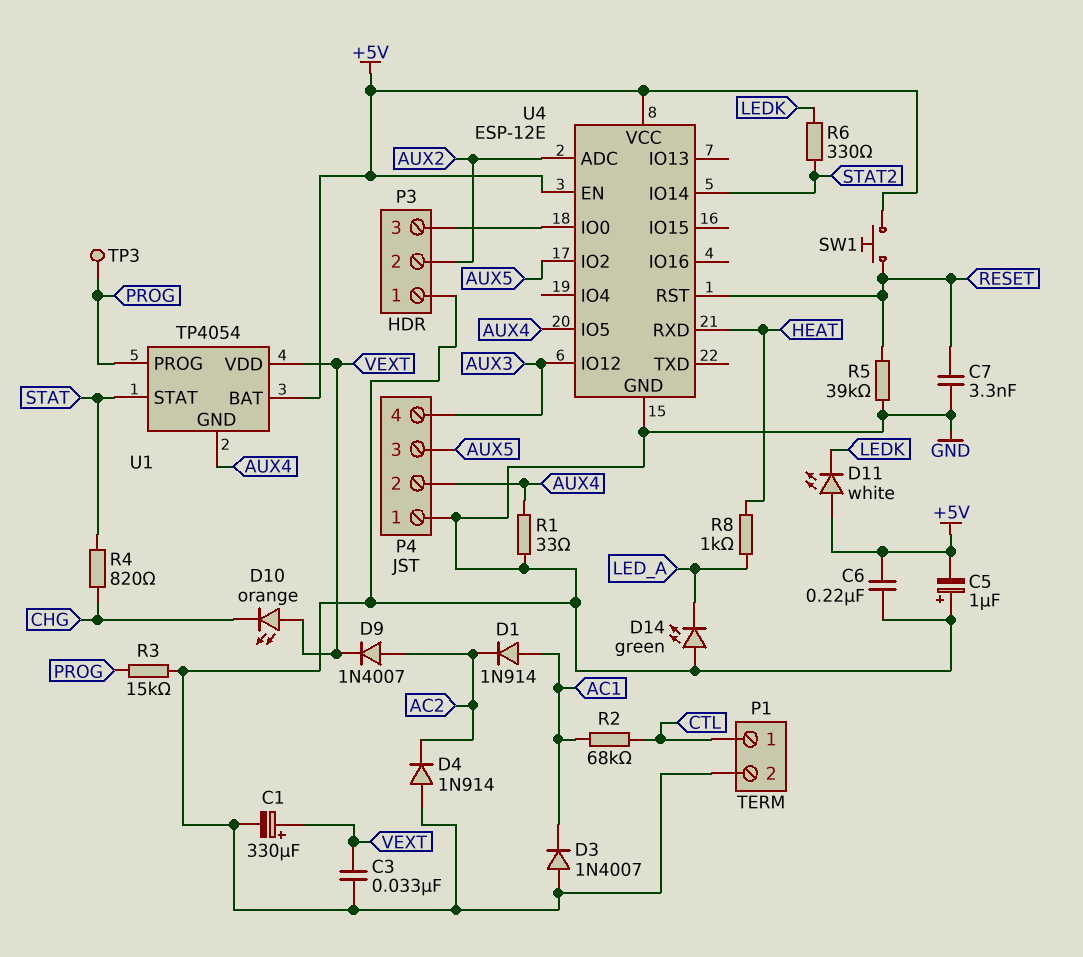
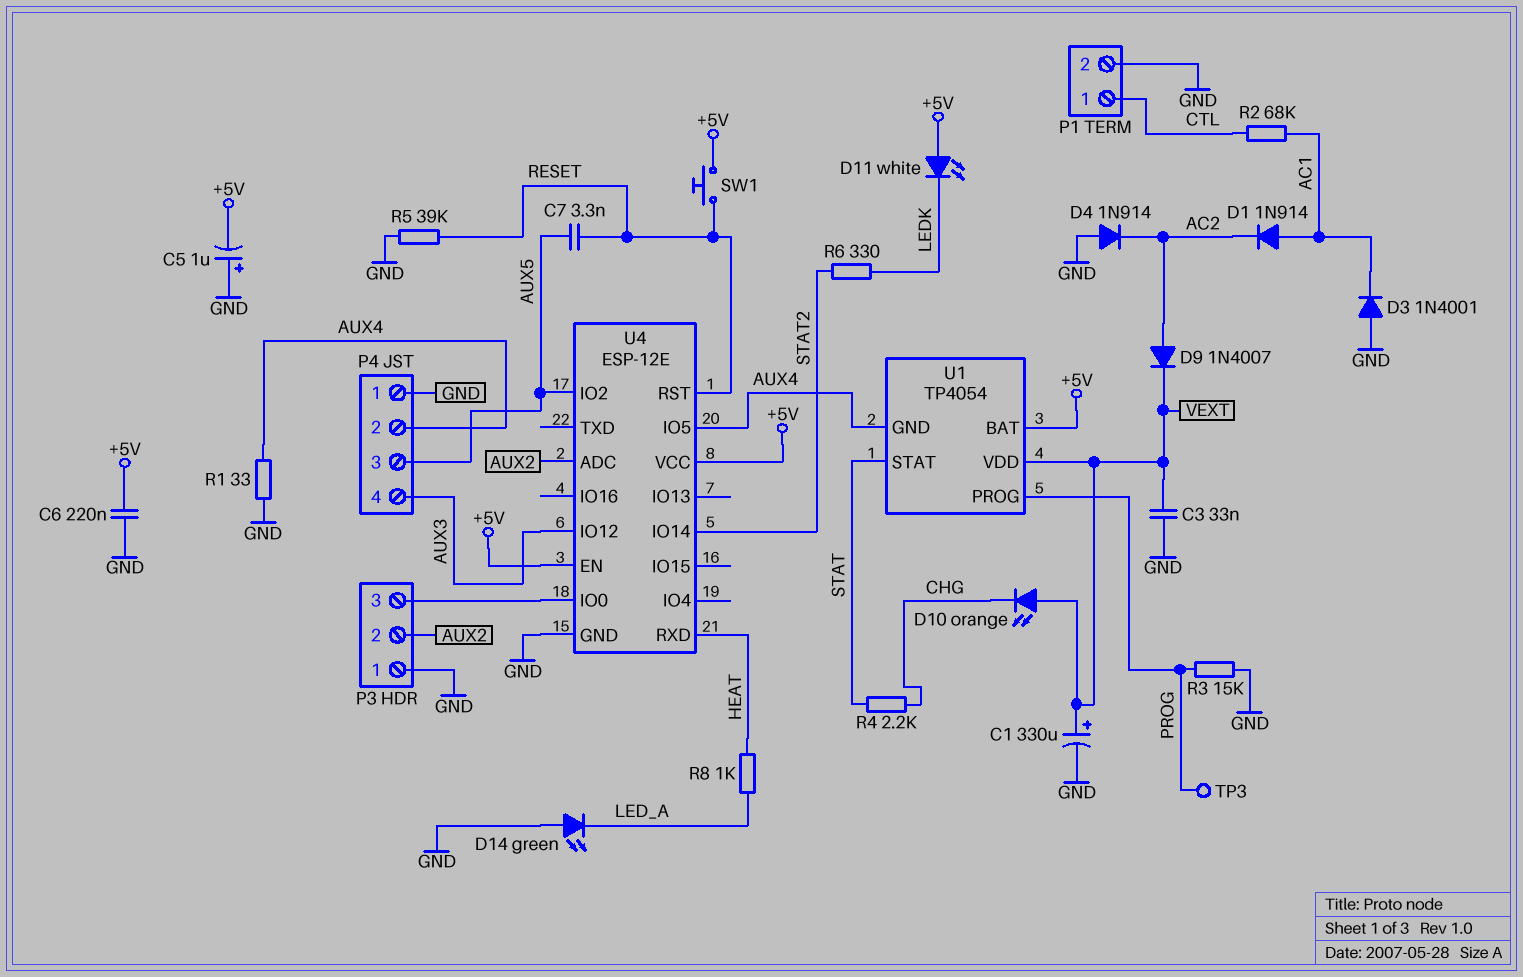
C7: 3.3nF (GND, RESET) -> 3.3nF (AUX5, RESET)
D3: diode 1N4007 (A GND, K AC1) -> diode 1N4001 (A GND, K AC1)
R4: 820 (CHG, STAT) -> 2.2k (CHG, STAT)

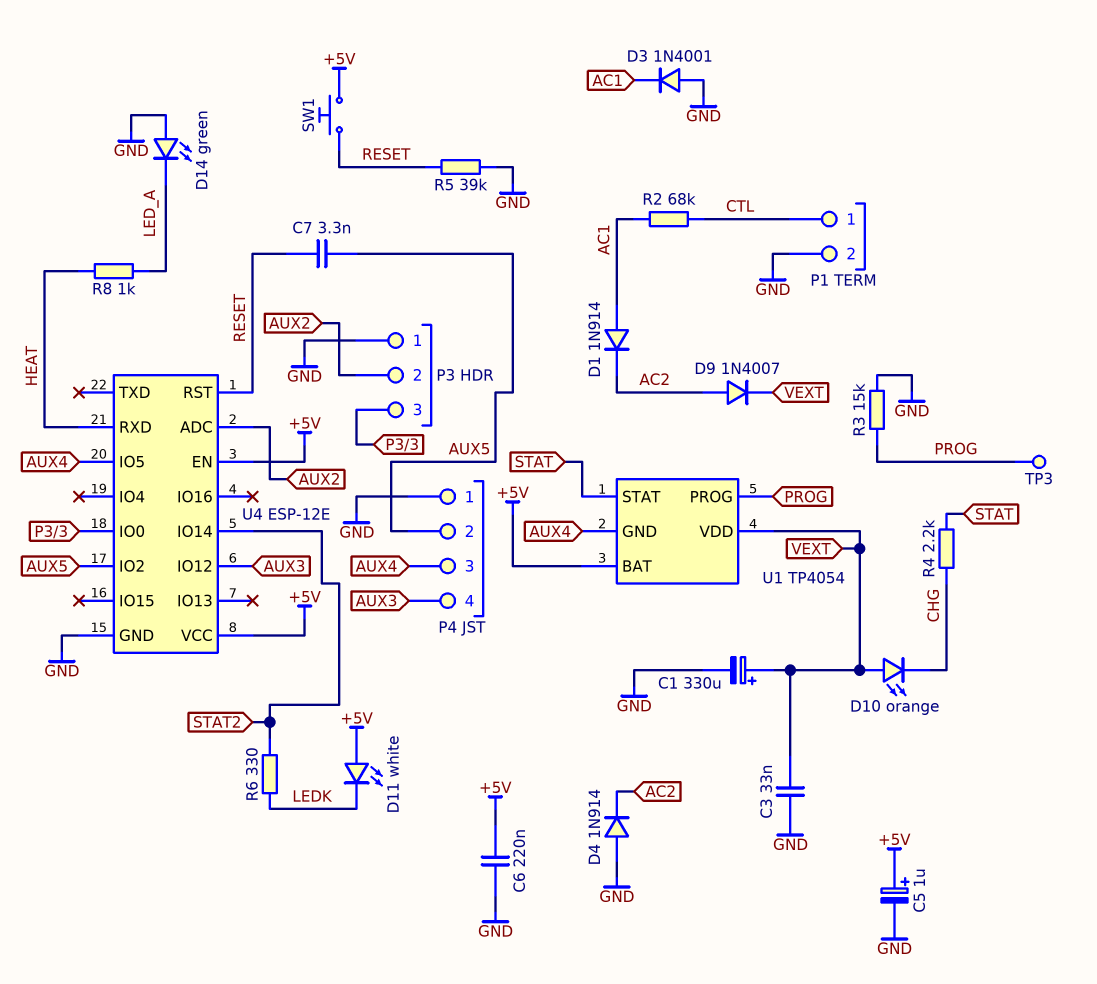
C5: 1uF (plus GND, minus +5V) -> 1uF (plus +5V, minus GND)
P4 pin 2: AUX4 -> AUX5
P4 pin 3: AUX5 -> AUX4
R1: 33 (AUX4, GND) -> none

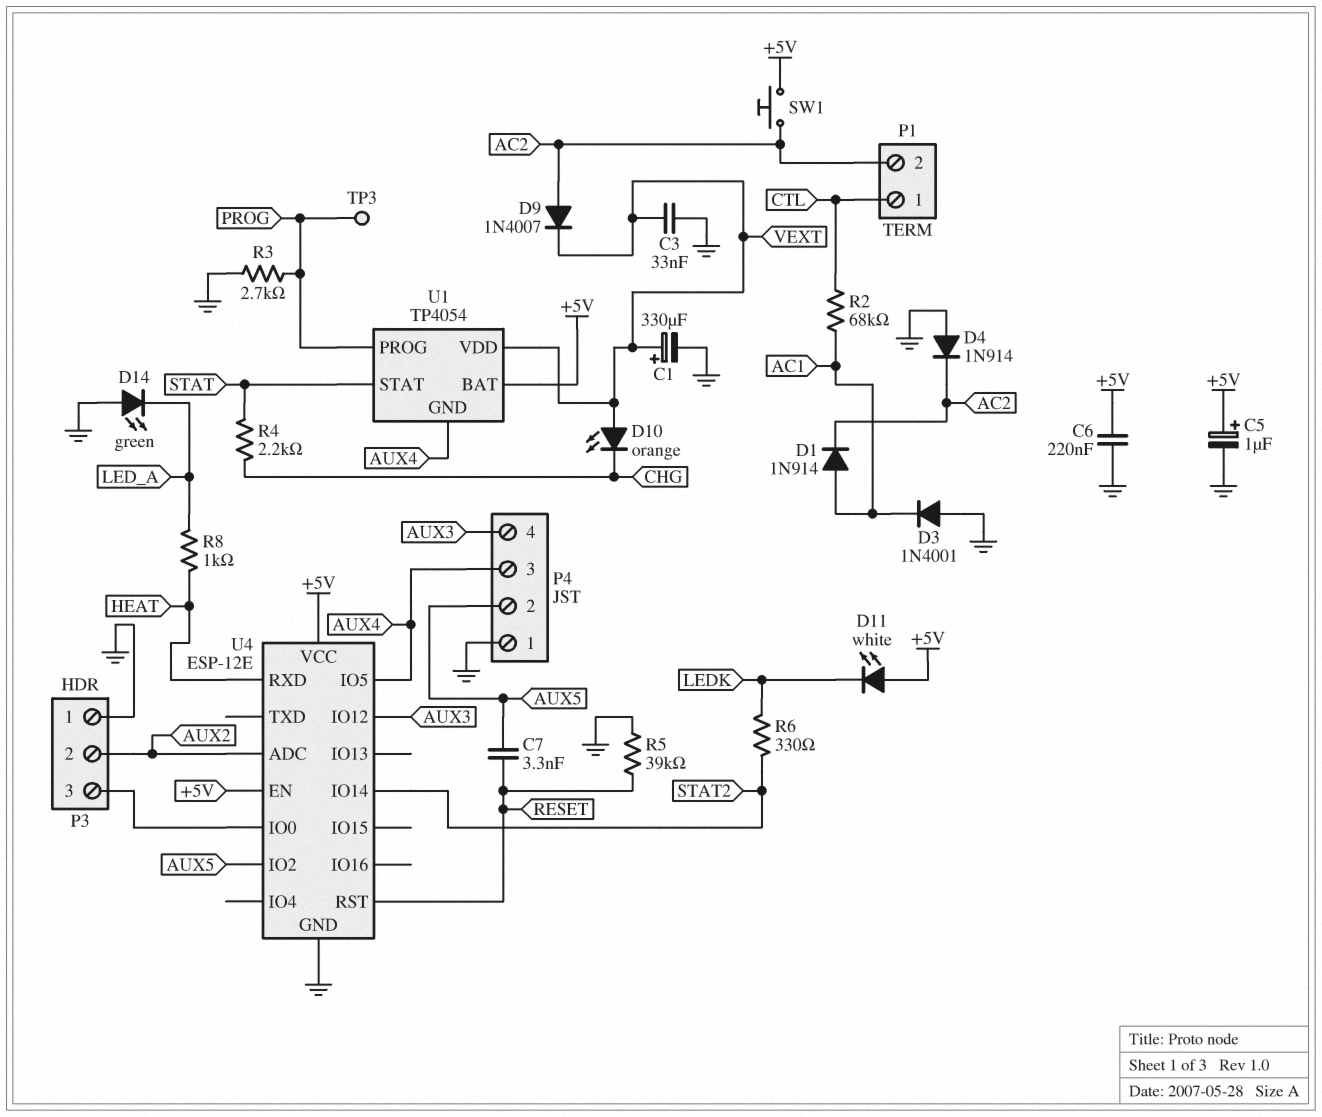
P1 pin 2: GND -> AC2
R3: 15k (GND, PROG) -> 2.7k (GND, PROG)
SW1: button (+5V, RESET) -> button (+5V, AC2)

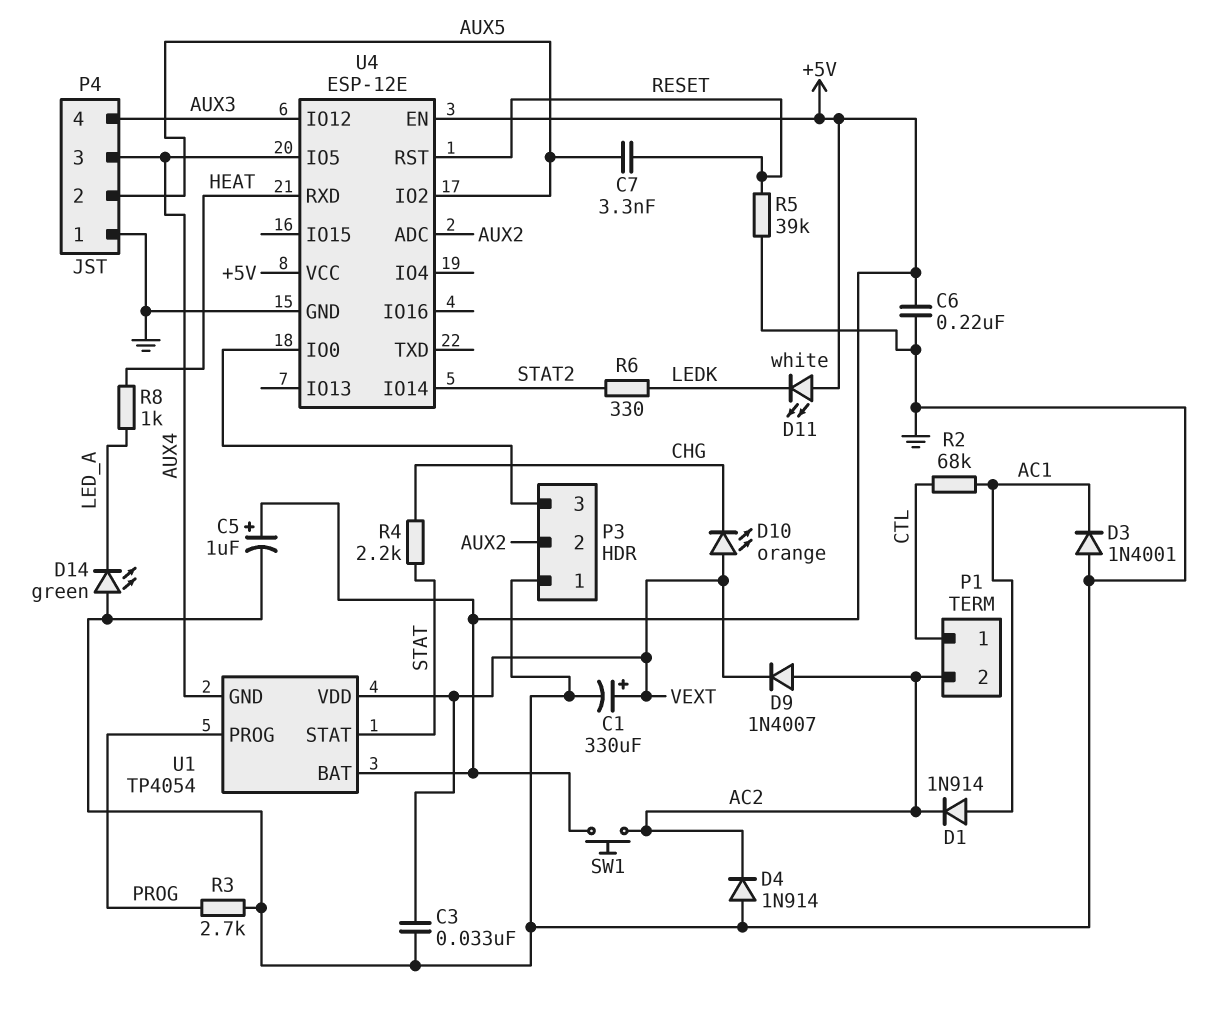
TP3: test point (PROG) -> none

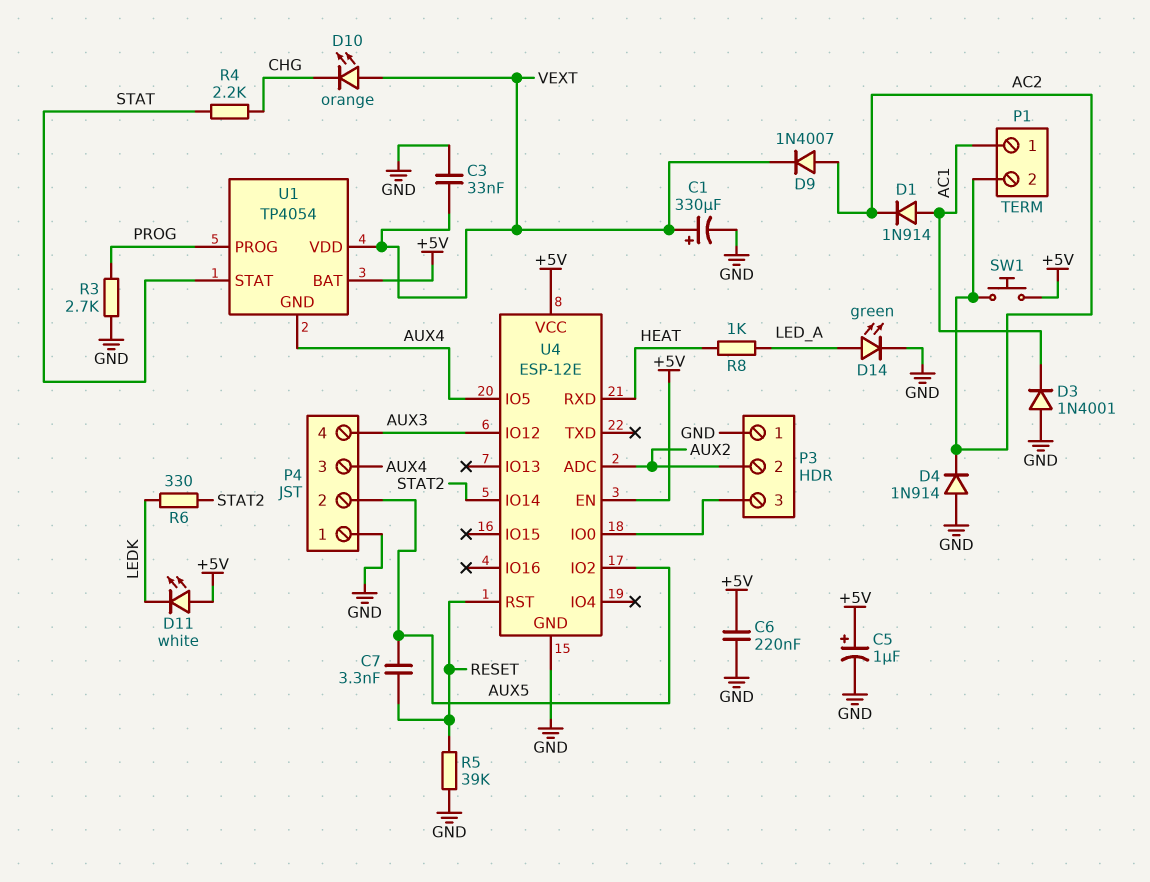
D14: LED green (A GND, K LED_A) -> LED green (A LED_A, K GND)
P1 pin 1: CTL -> AC1
R2: 68k (AC1, CTL) -> none

